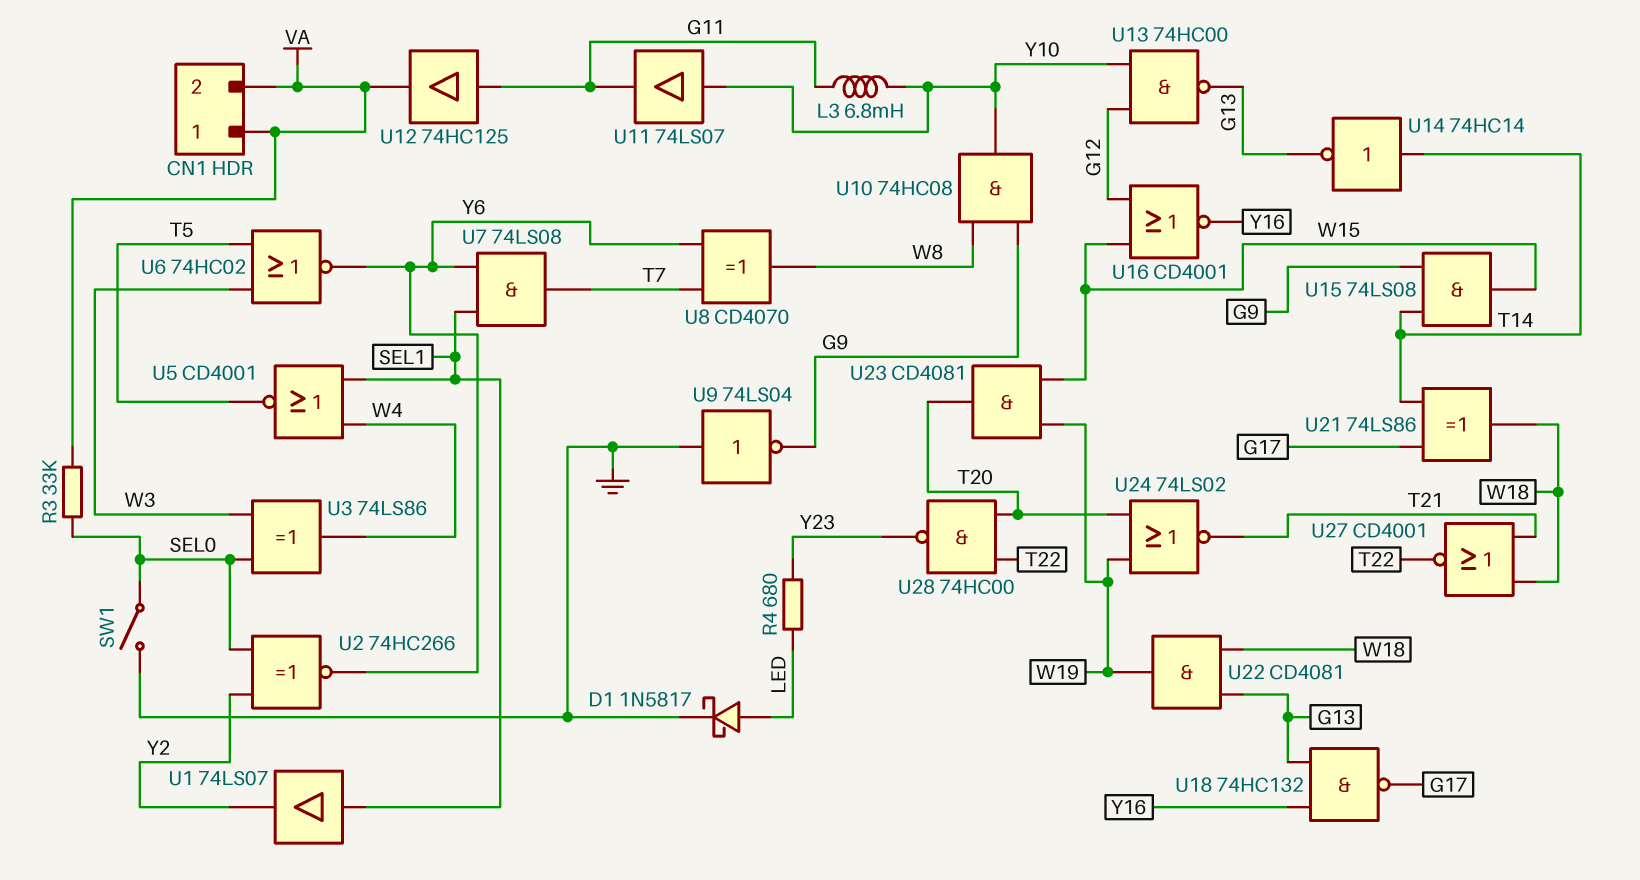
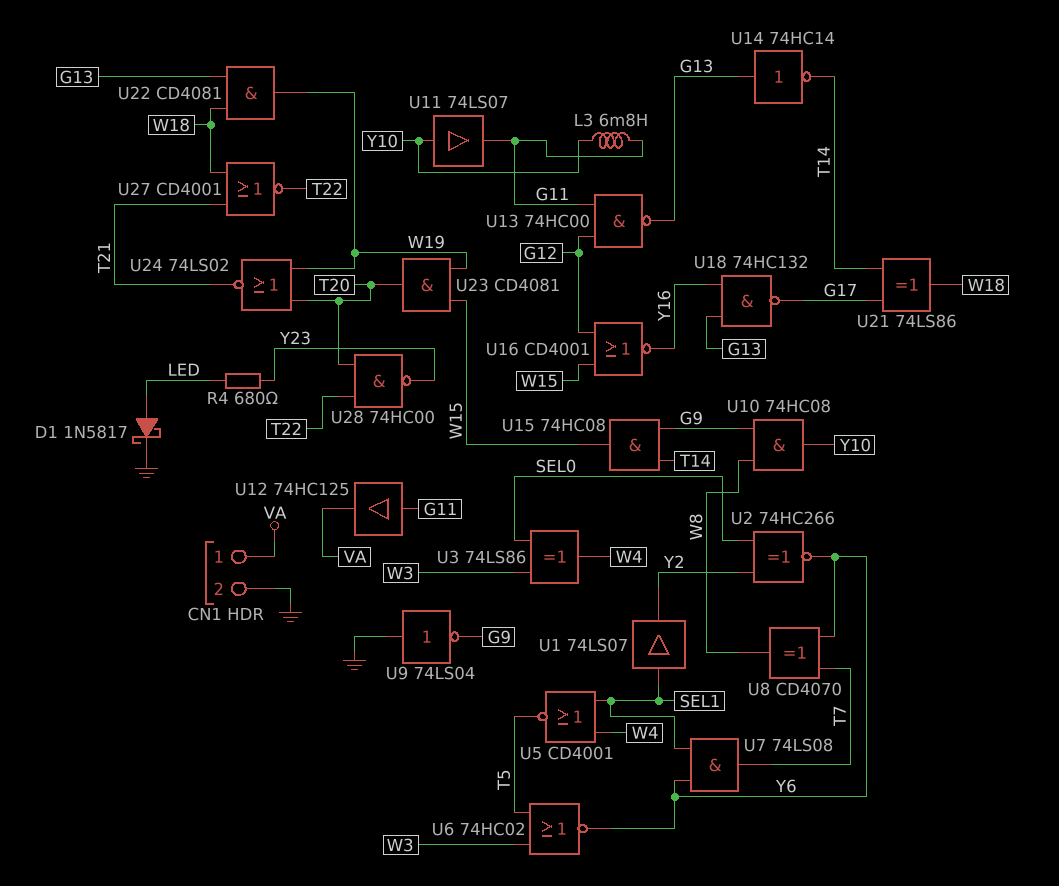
CN1 pin 2: VA -> GND
R3: 33k (SEL0, VA) -> none
SW1: switch (GND, SEL0) -> none
U13: NAND 74HC00 (in G12, in Y10, out G13) -> NAND 74HC00 (in G11, in G12, out G13)
U14: NOT 74HC14 (in T14, out G13) -> NOT 74HC14 (in G13, out T14)
U15: AND 74LS08 (in G9, in T14, out W15) -> AND 74HC08 (in G9, in T14, out W15)

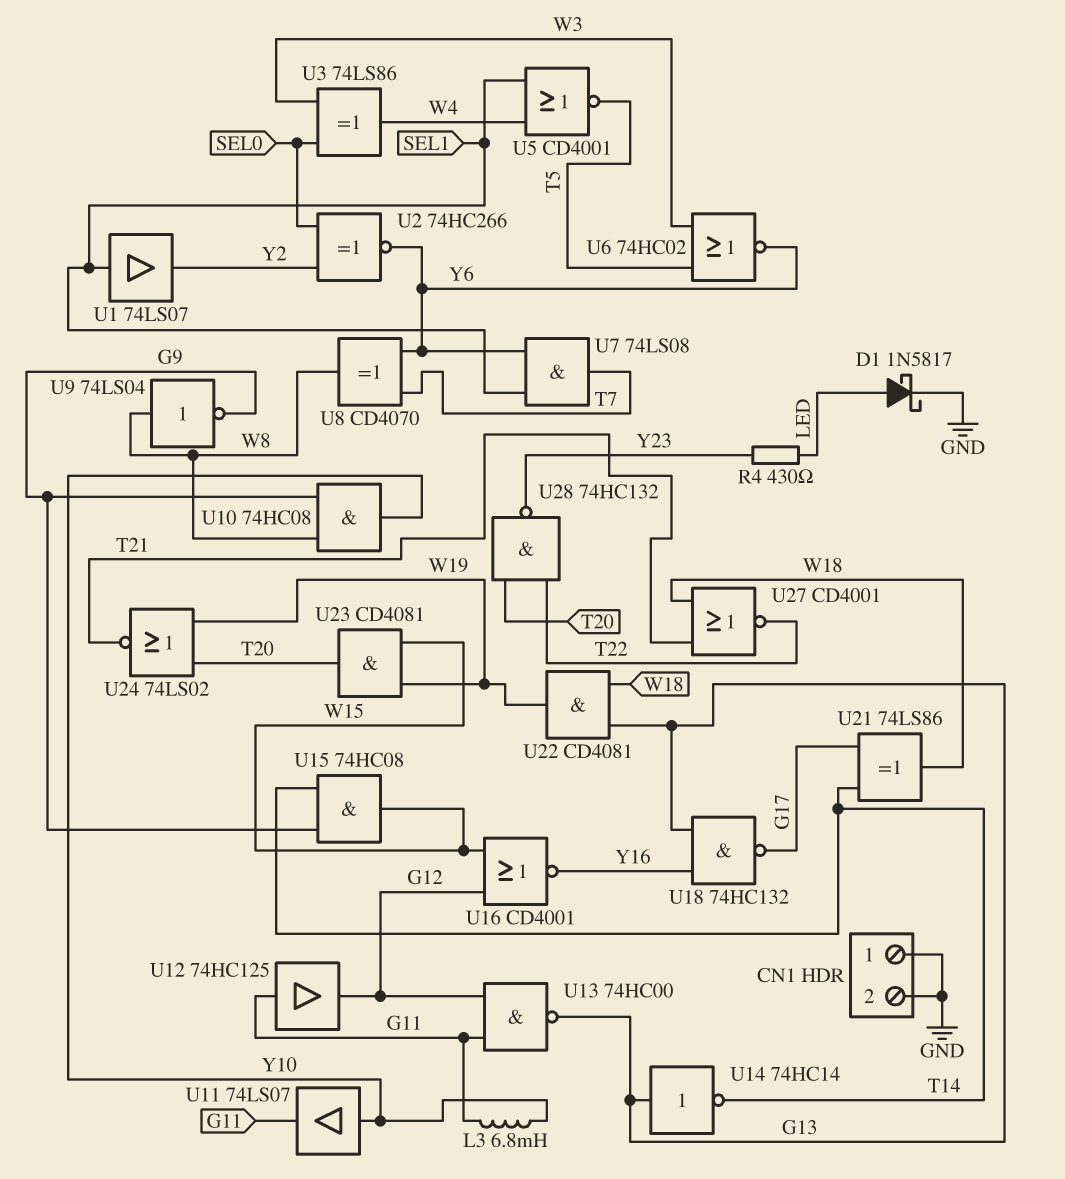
CN1 pin 1: VA -> GND
R4: 680 (LED, Y23) -> 430 (LED, Y23)
U9: NOT 74LS04 (in GND, out G9) -> NOT 74LS04 (in W8, out G9)
U12: buffer 74HC125 (in G11, out VA) -> buffer 74HC125 (in G11, out G12)
U28: NAND 74HC00 (in T20, in T22, out Y23) -> NAND 74HC132 (in T20, in T22, out Y23)

